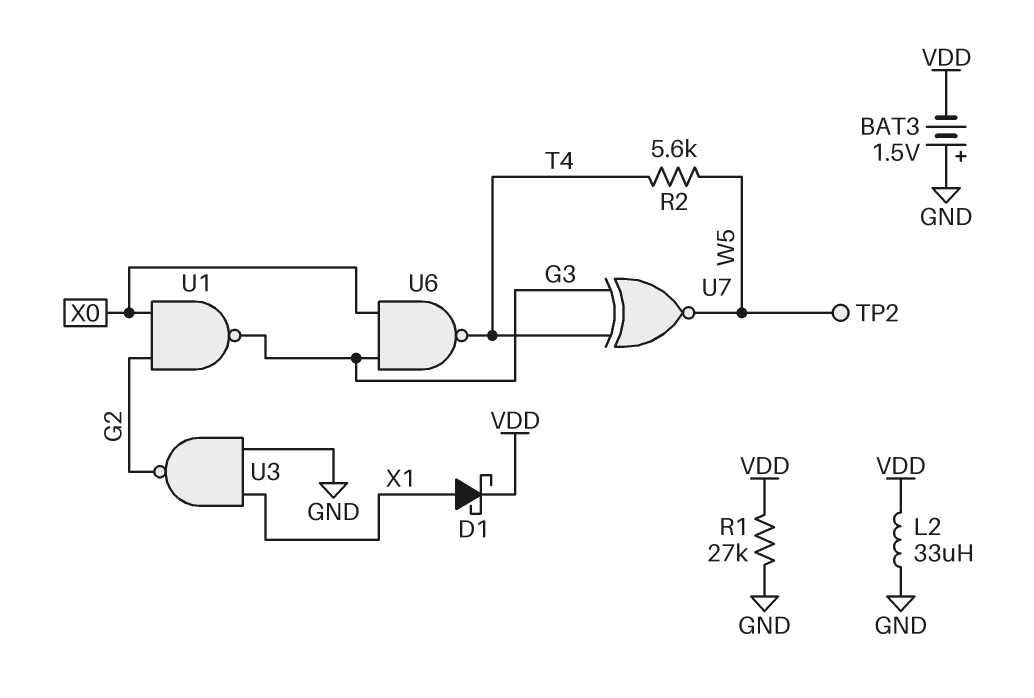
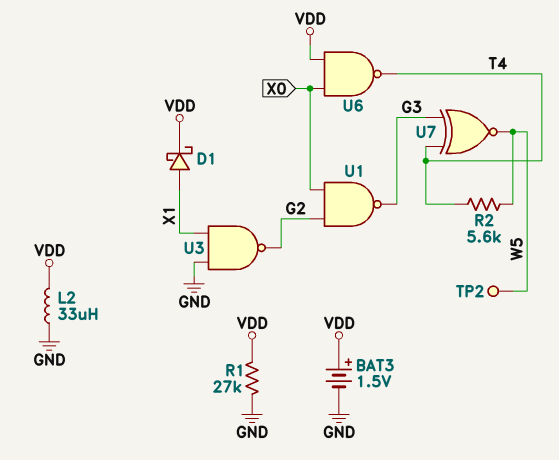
BAT3: 1.5V (plus GND, minus VDD) -> 1.5V (plus VDD, minus GND)
U6: NAND (in G3, in X0, out T4) -> NAND (in VDD, in X0, out T4)

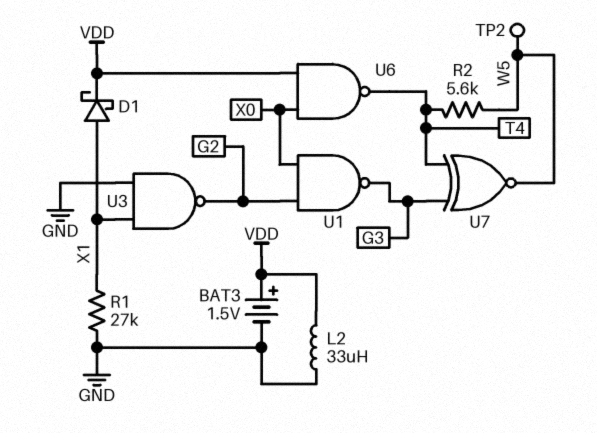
R1: 27k (GND, VDD) -> 27k (GND, X1)

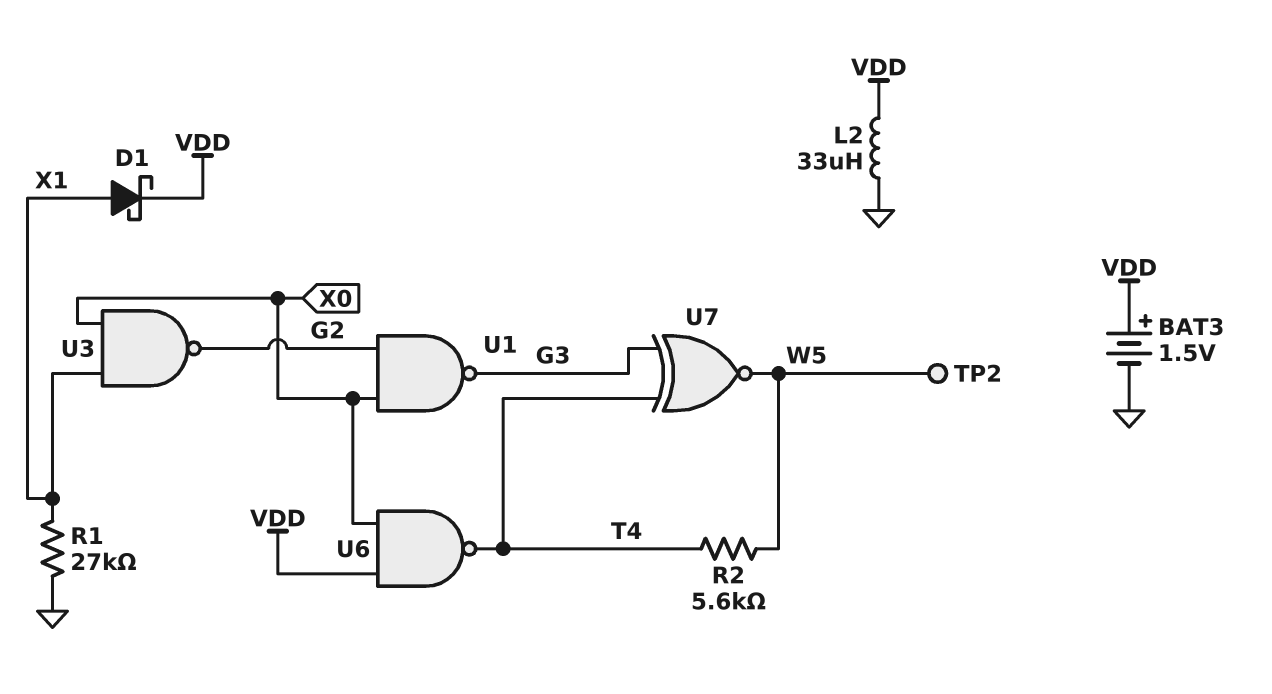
U3: NAND (in GND, in X1, out G2) -> NAND (in X0, in X1, out G2)

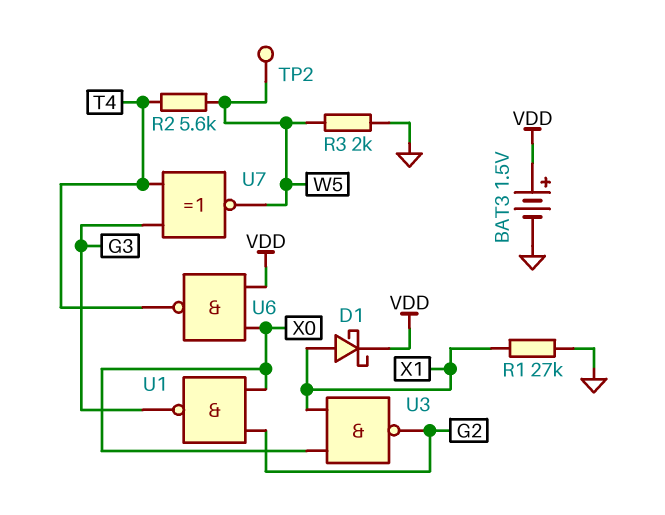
L2: 33uH (GND, VDD) -> none
R3: none -> 2k (GND, W5)

